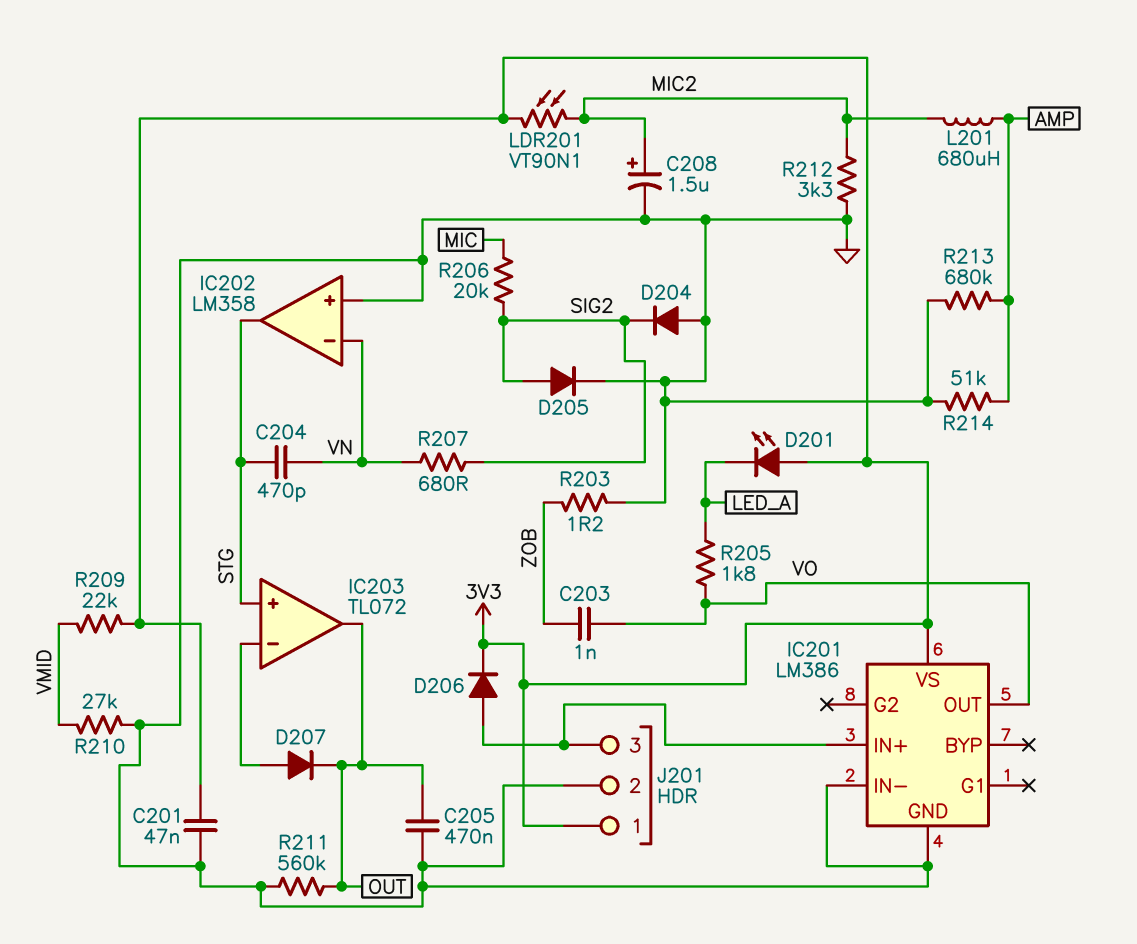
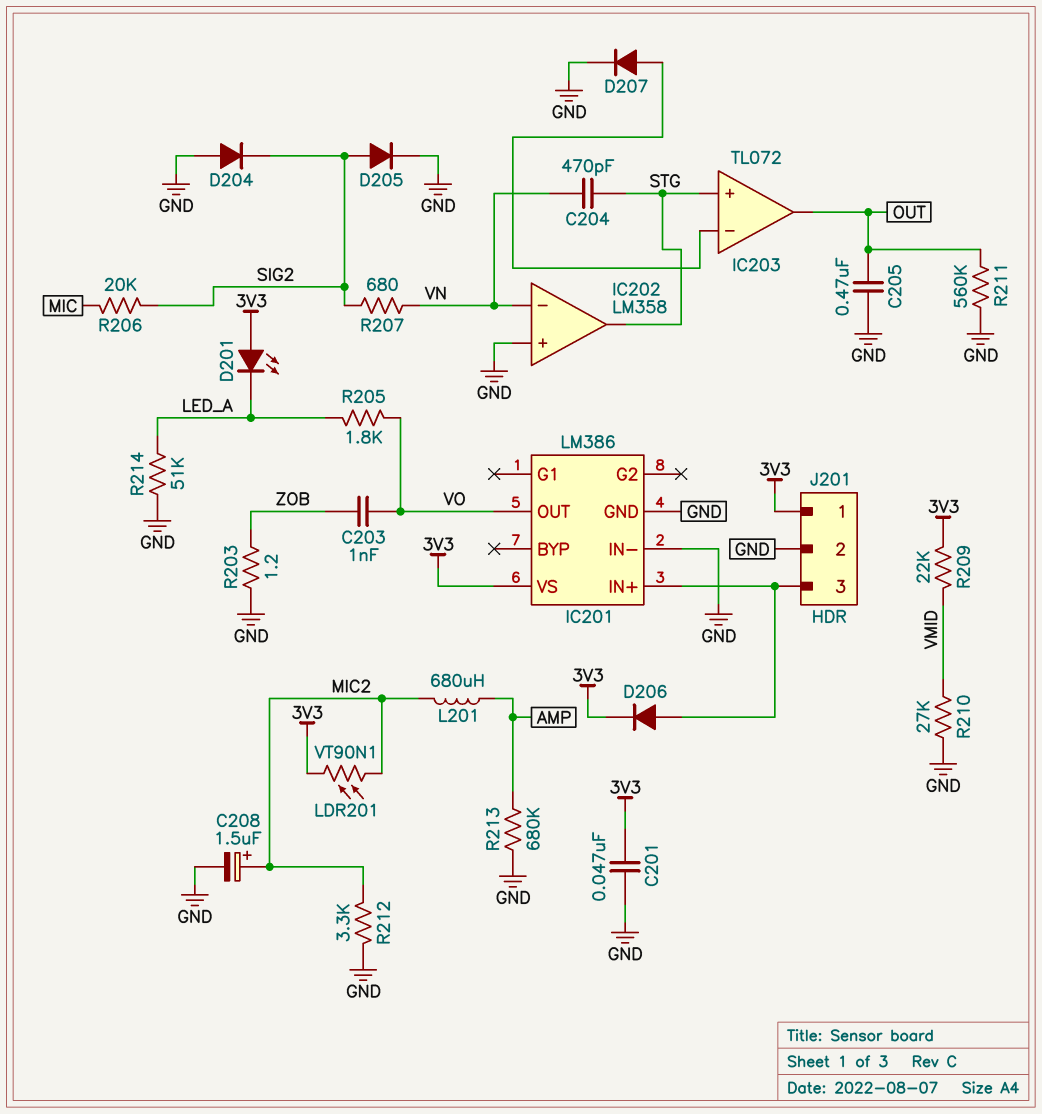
D207: diode (A IC203/in-, K OUT) -> diode (A IC203/in-, K GND)
R214: 51k (AMP, GND) -> 51k (GND, LED_A)

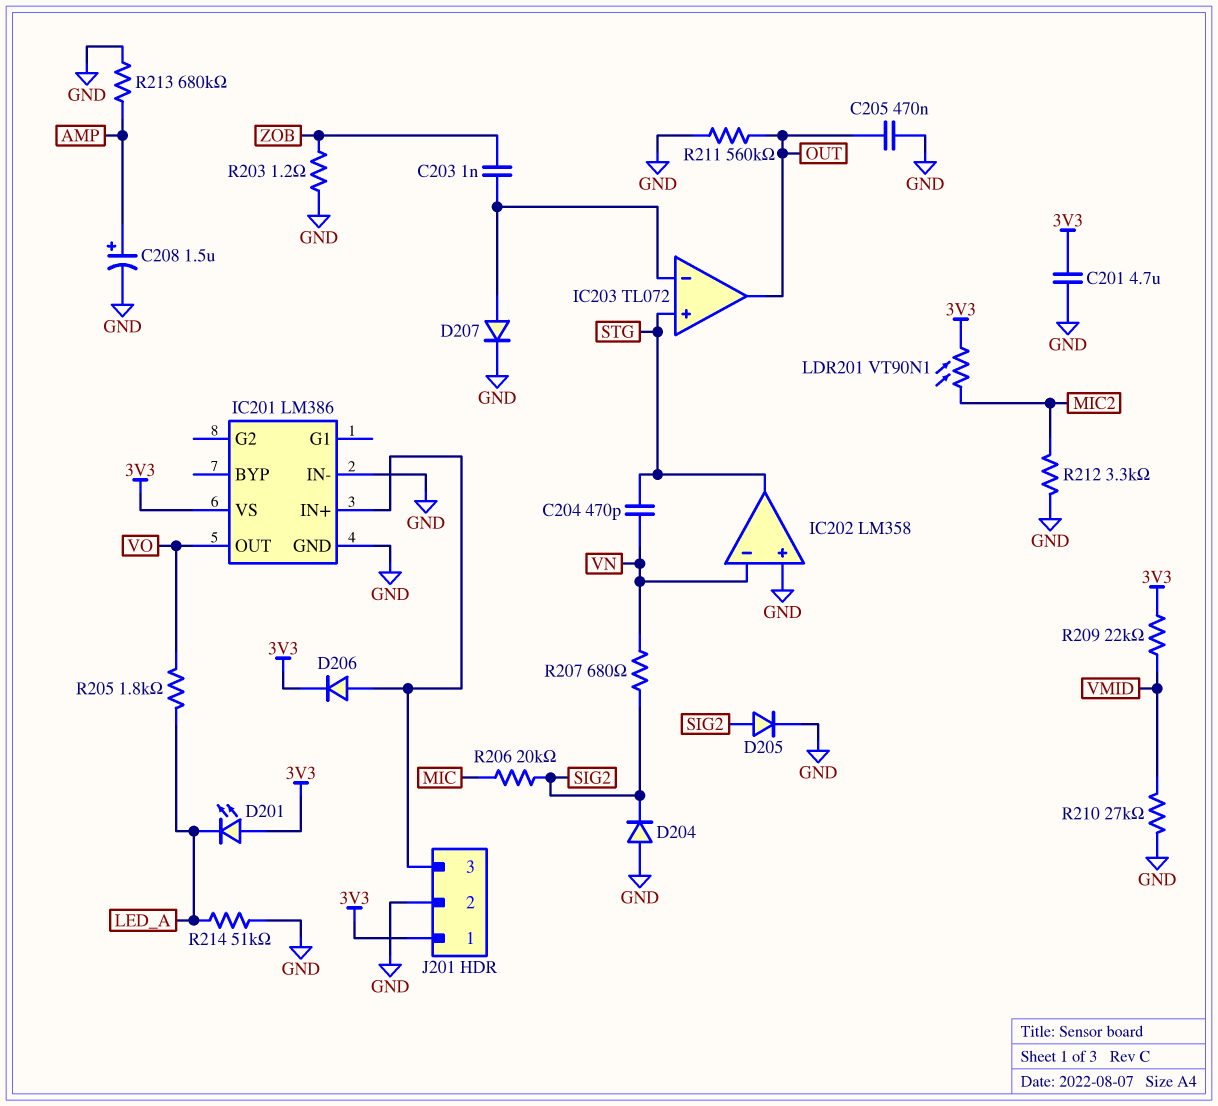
C201: 47nF (3V3, GND) -> 4.7uF (3V3, GND)
C203: 1nF (VO, ZOB) -> 1nF (IC203/in-, ZOB)
C208: 1.5uF (plus MIC2, minus GND) -> 1.5uF (plus AMP, minus GND)
L201: 680uH (AMP, MIC2) -> none

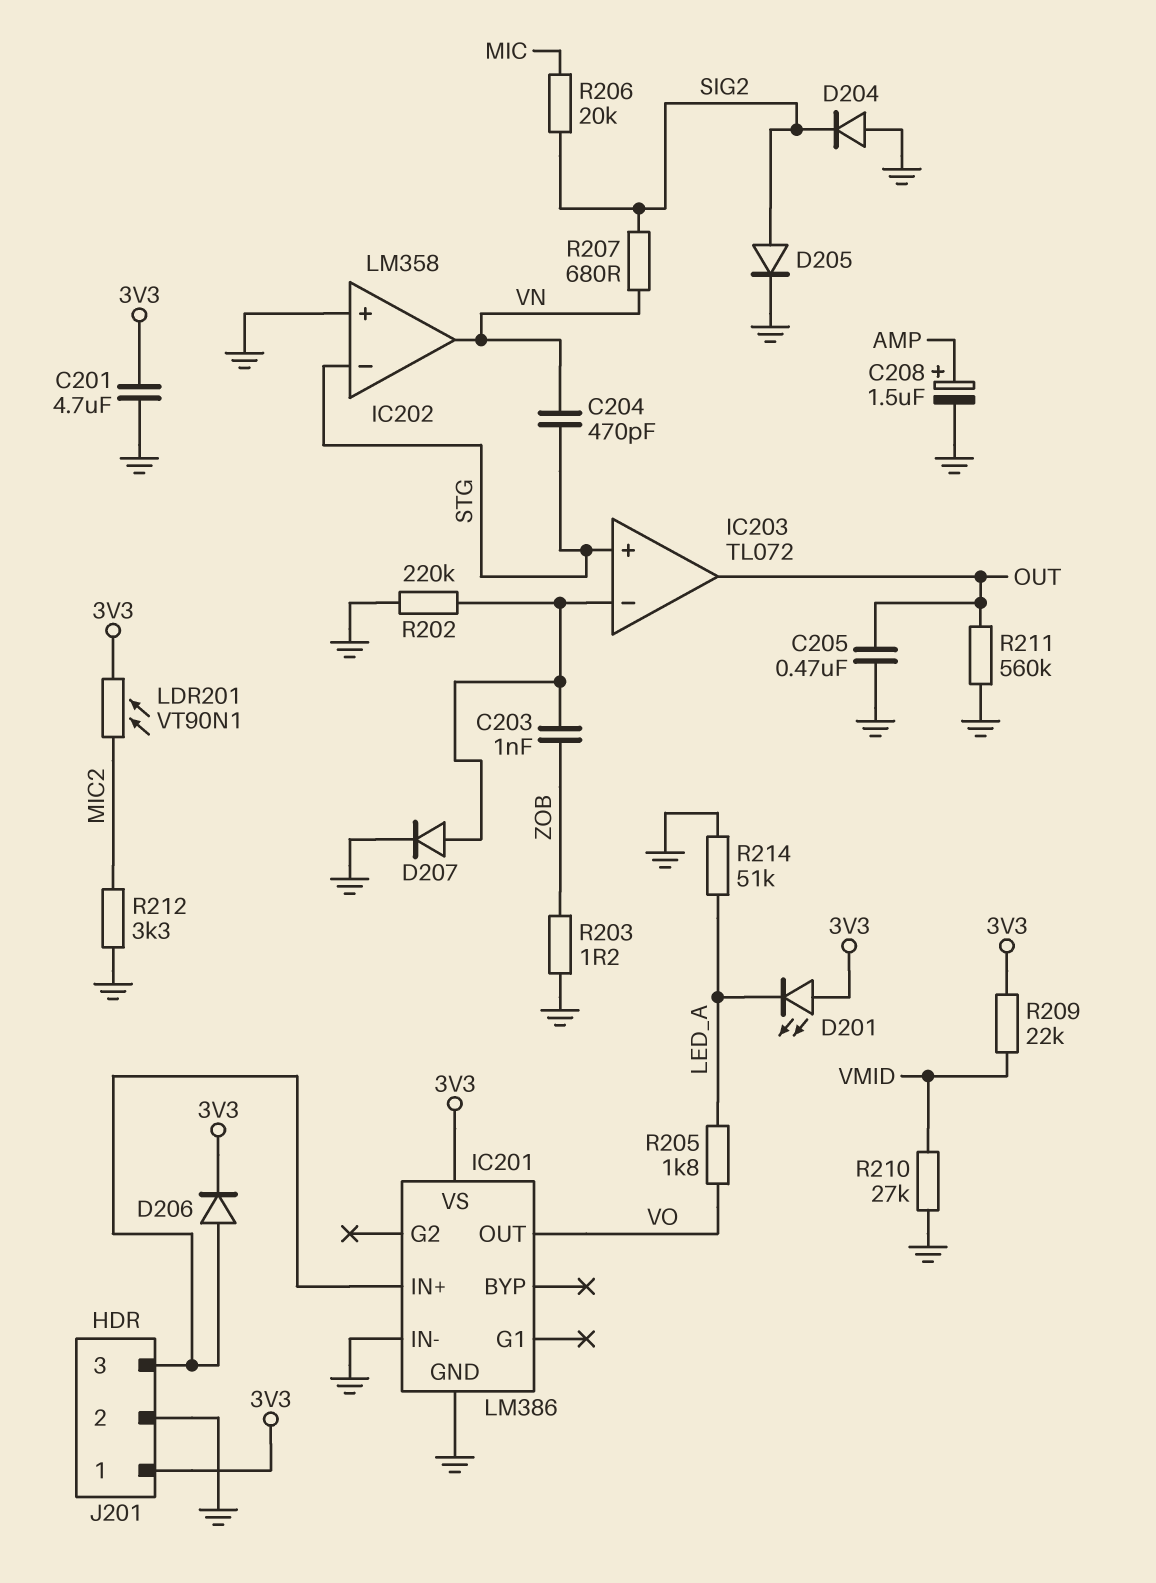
IC202 pin in-: VN -> STG
IC202 pin out: STG -> VN
R202: none -> 220k (GND, IC203/in-)
R213: 680k (AMP, GND) -> none

